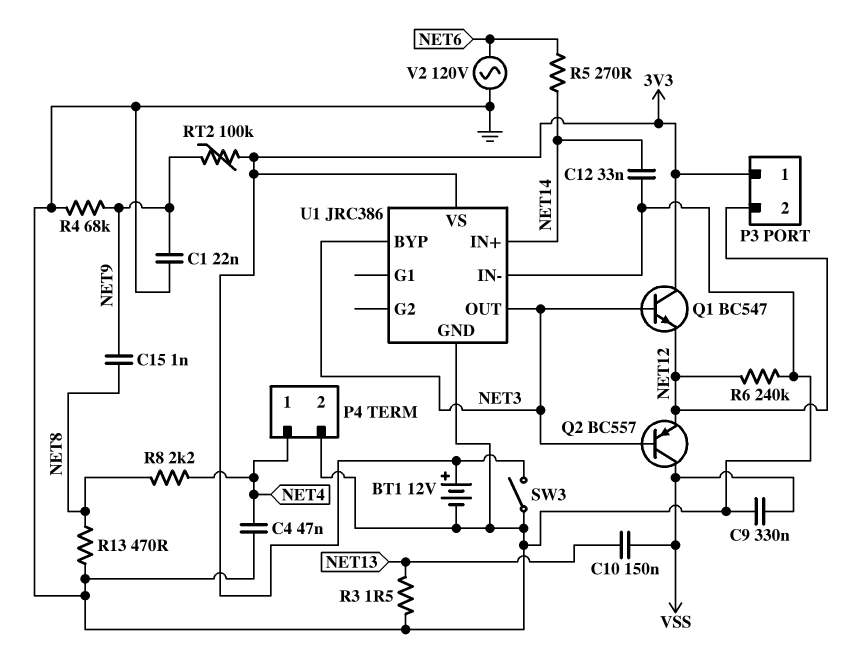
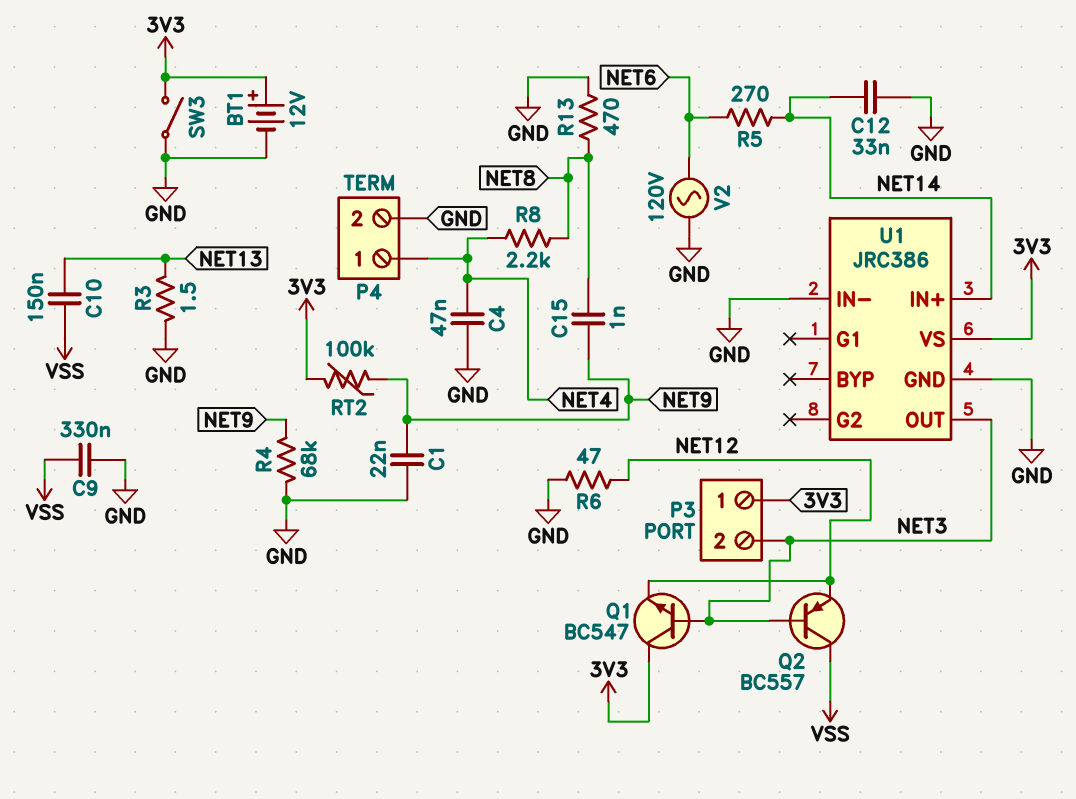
P3 pin 2: NET12 -> NET3
R6: 240k (GND, NET12) -> 47 (GND, NET12)
U1 pin BYP: NET3 -> none

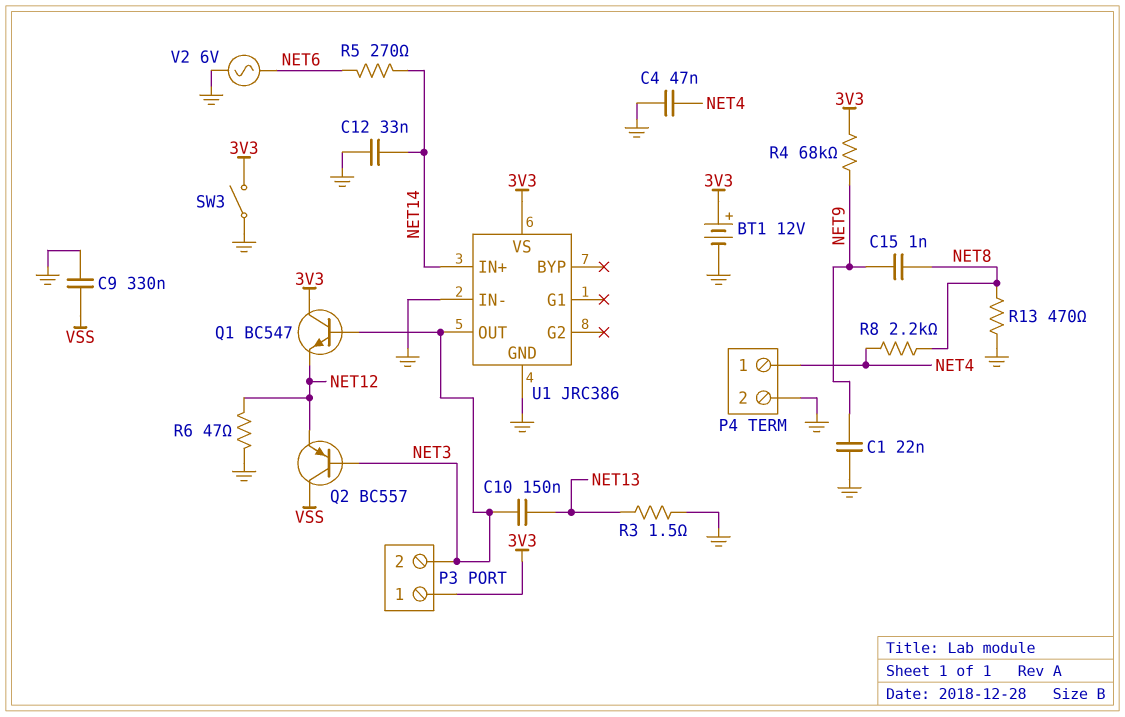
C10: 150nF (NET13, VSS) -> 150nF (NET3, NET13)
R4: 68k (GND, NET9) -> 68k (3V3, NET9)
RT2: 100k (3V3, NET9) -> none
V2: AC 120V (GND, NET6) -> AC 6V (GND, NET6)

